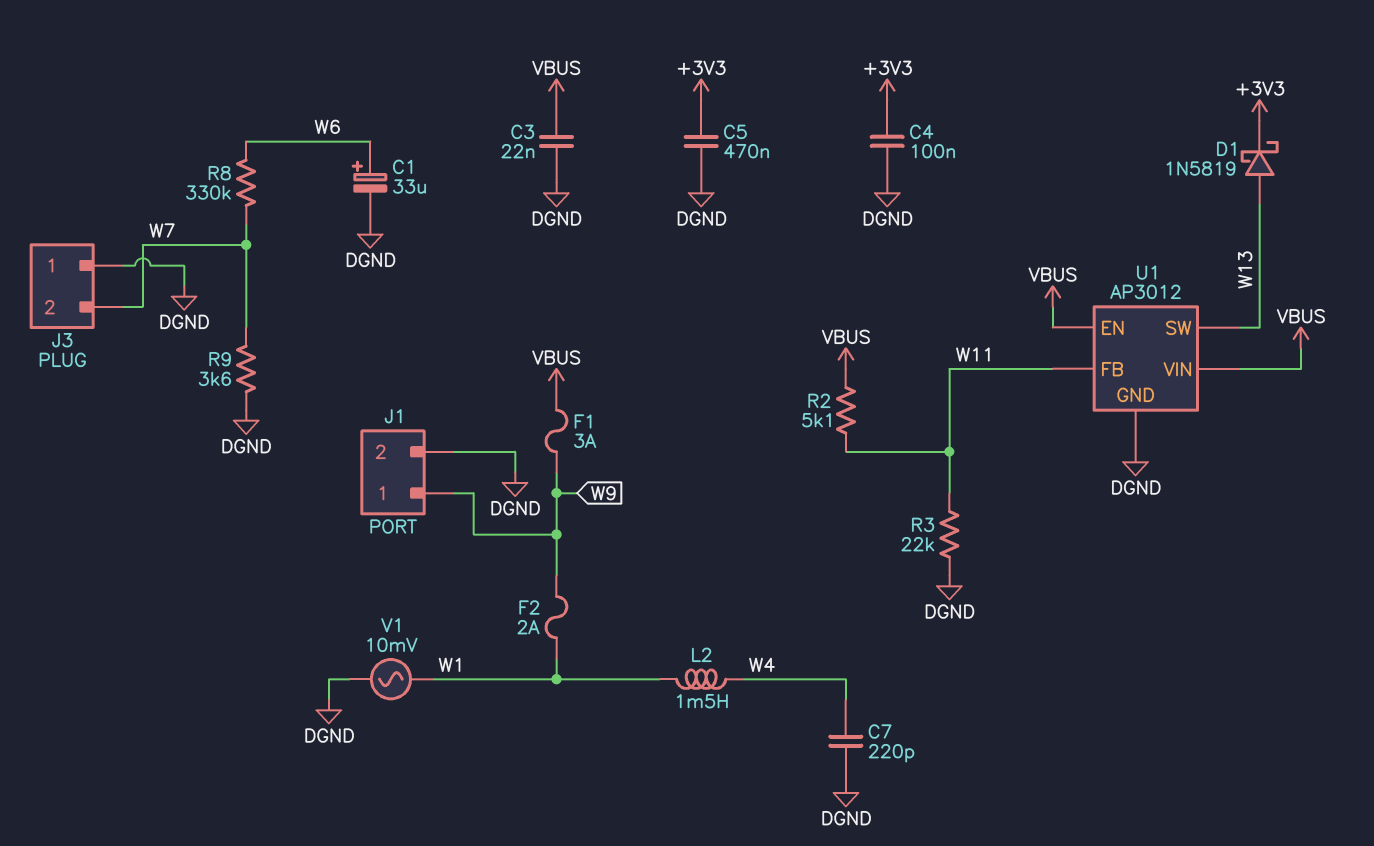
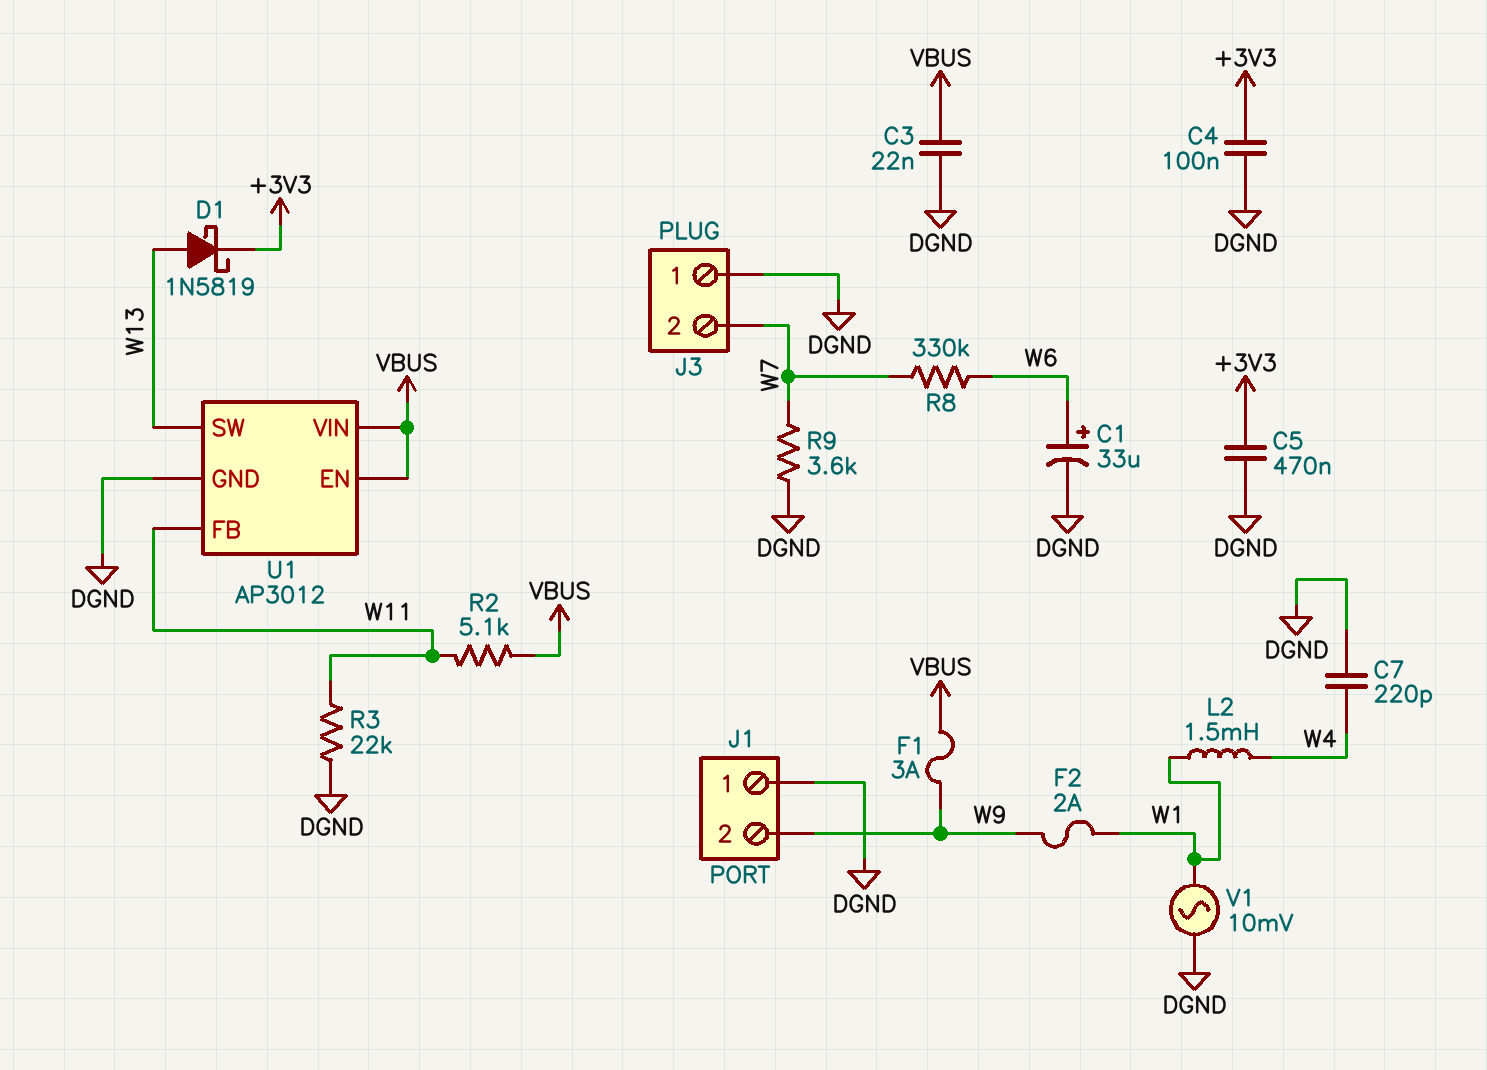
J1 pin 1: W9 -> DGND
J1 pin 2: DGND -> W9

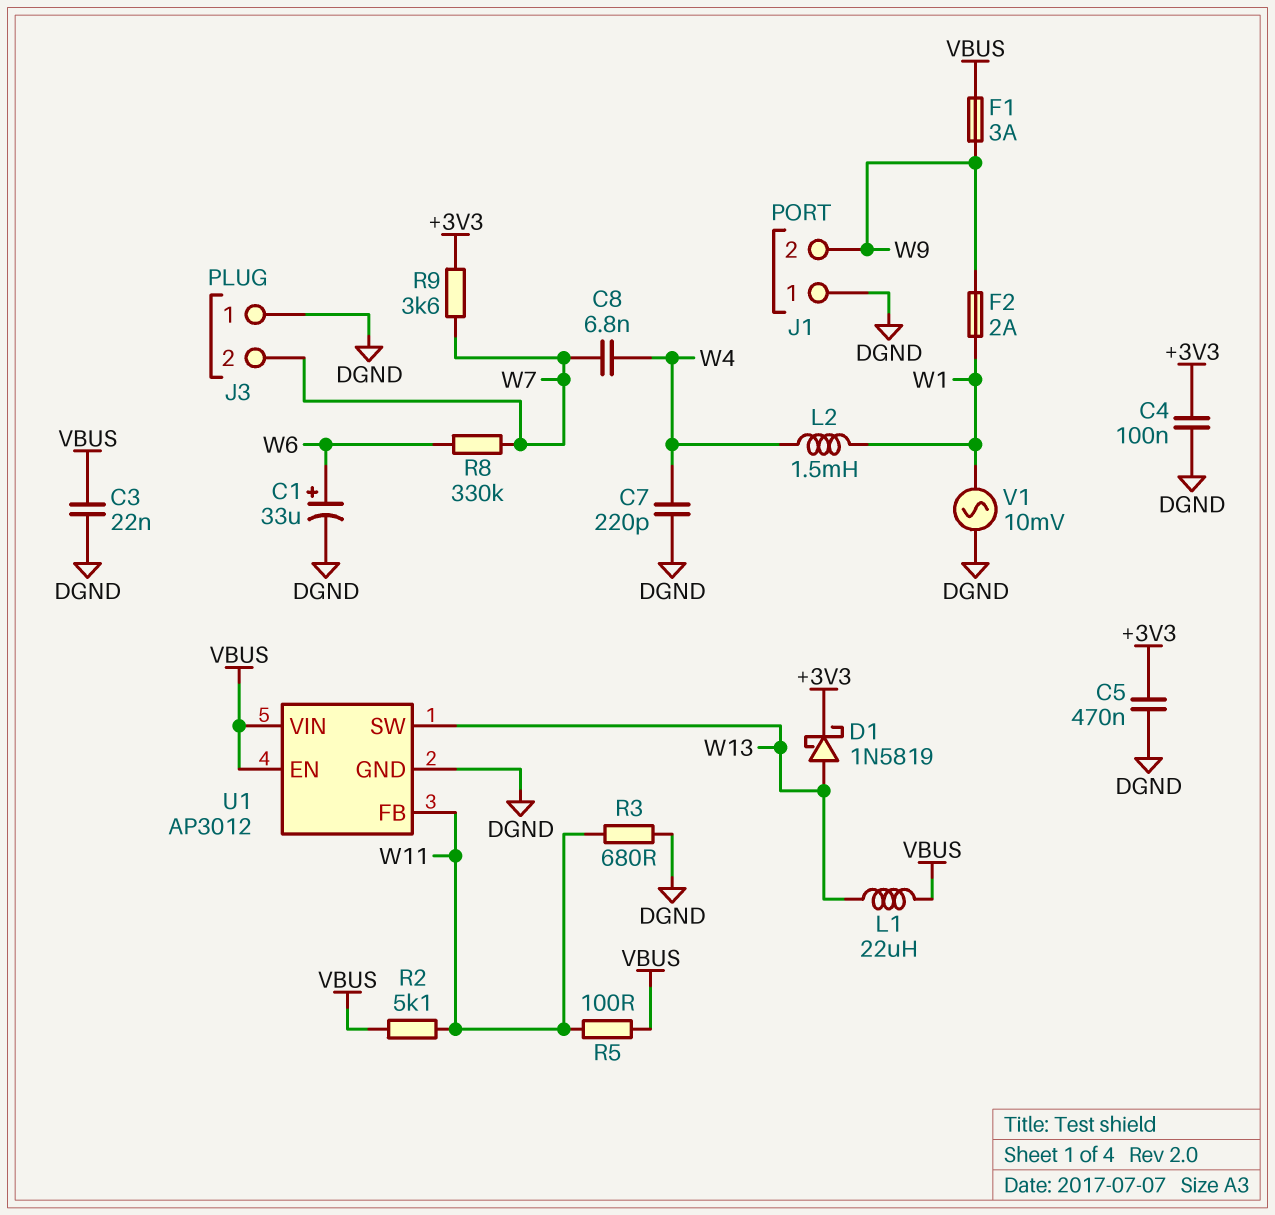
C8: none -> 6.8nF (W4, W7)
L1: none -> 22uH (VBUS, W13)
R3: 22k (DGND, W11) -> 680 (DGND, W11)
R5: none -> 100 (VBUS, W11)
R9: 3.6k (DGND, W7) -> 3.6k (+3V3, W7)

